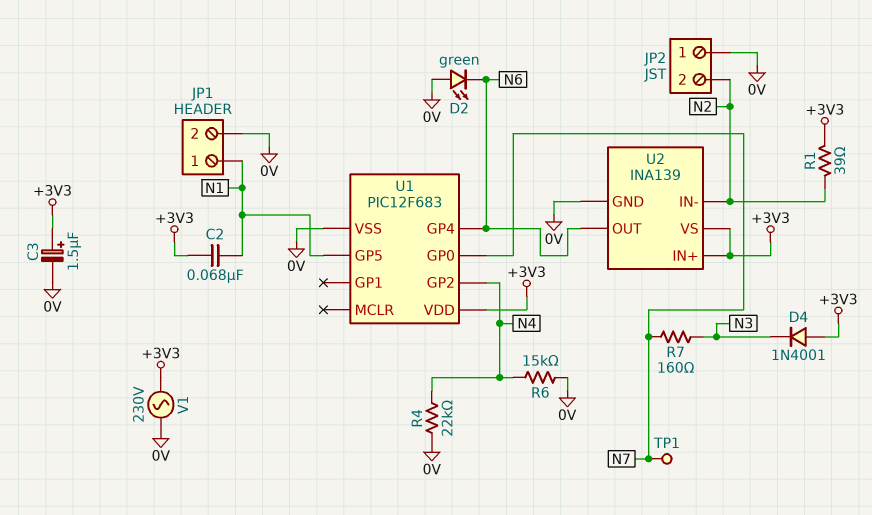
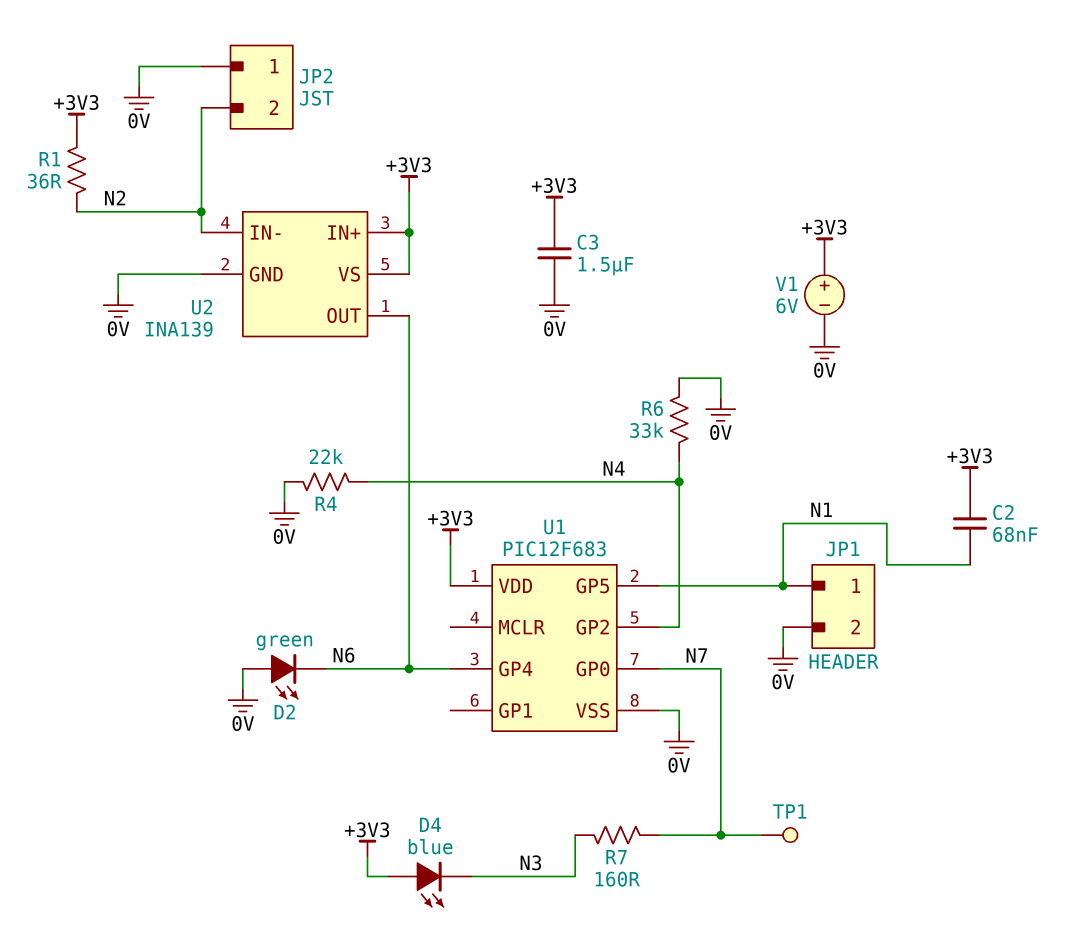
C3: 1.5uF (plus +3V3, minus 0V) -> 1.5uF (+3V3, 0V)
D4: diode 1N4001 (A +3V3, K N3) -> LED blue (A +3V3, K N3)
R1: 39 (+3V3, N2) -> 36 (+3V3, N2)
R6: 15k (0V, N4) -> 33k (0V, N4)
V1: AC 230V (+3V3, 0V) -> 6V (plus +3V3, minus 0V)

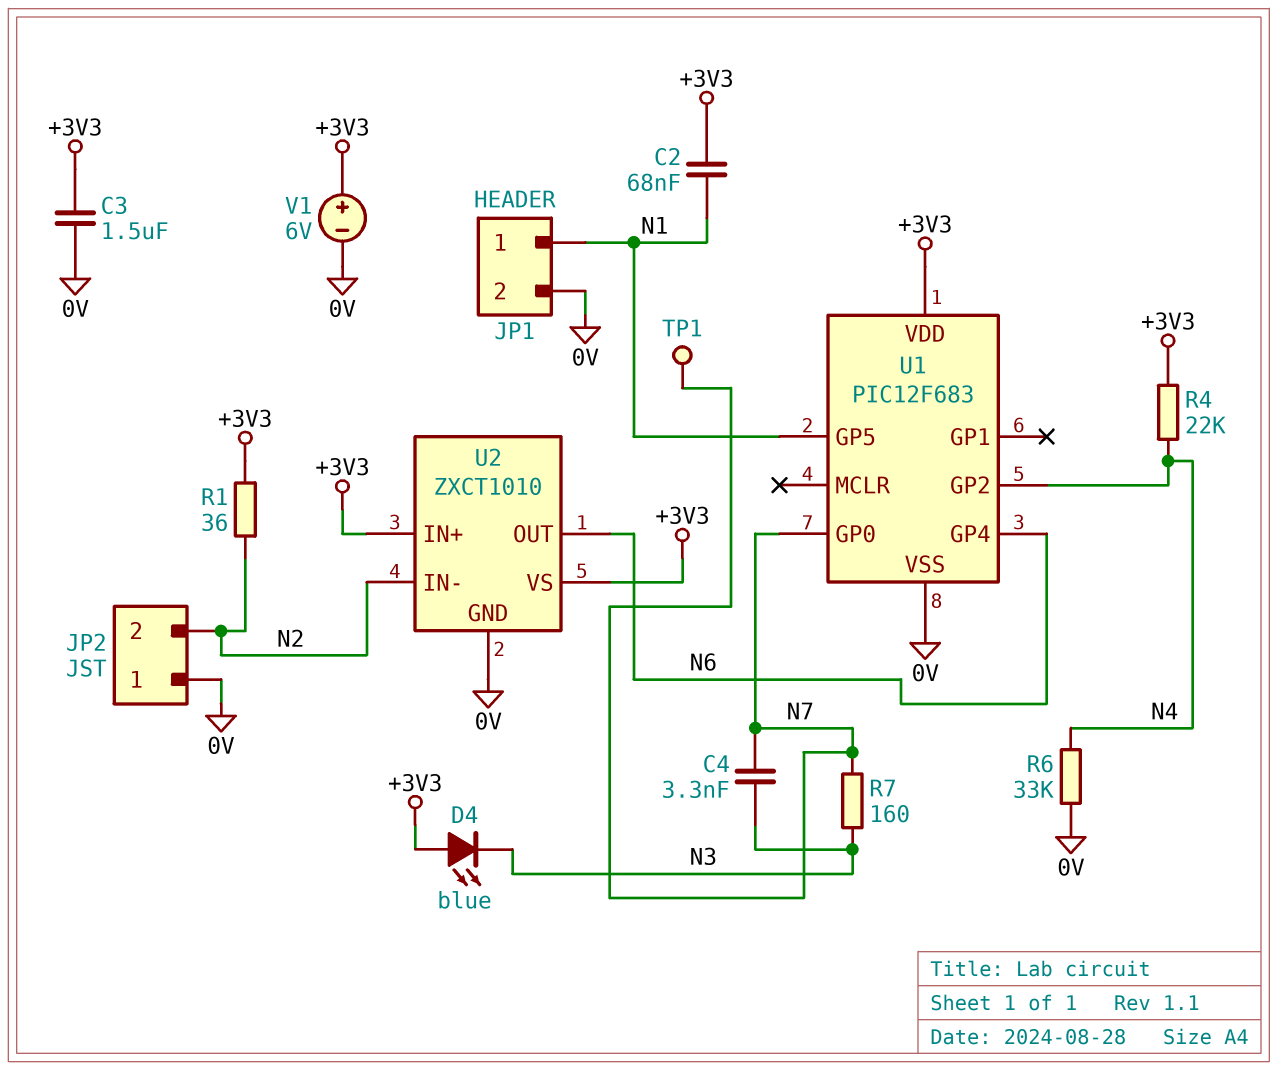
C4: none -> 3.3nF (N3, N7)
D2: LED green (A 0V, K N6) -> none
R4: 22k (0V, N4) -> 22k (+3V3, N4)
U2: INA139 -> ZXCT1010

